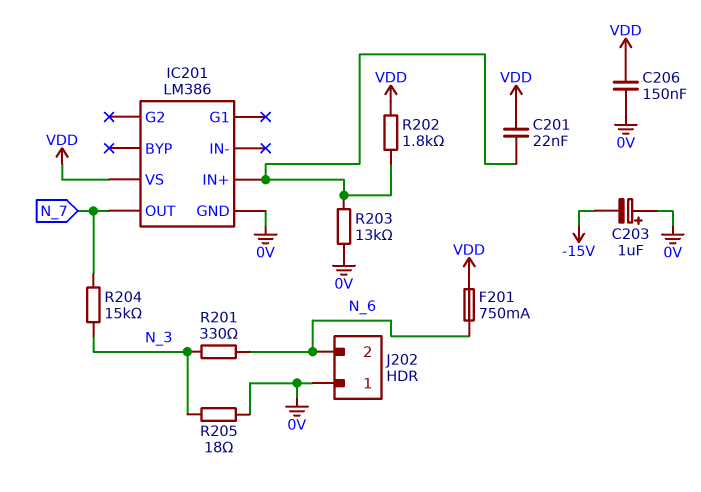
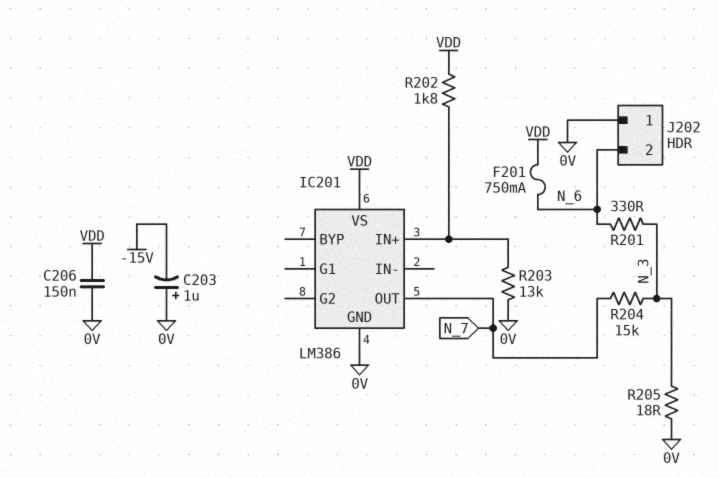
C201: 22nF (IC201/IN+, VDD) -> none

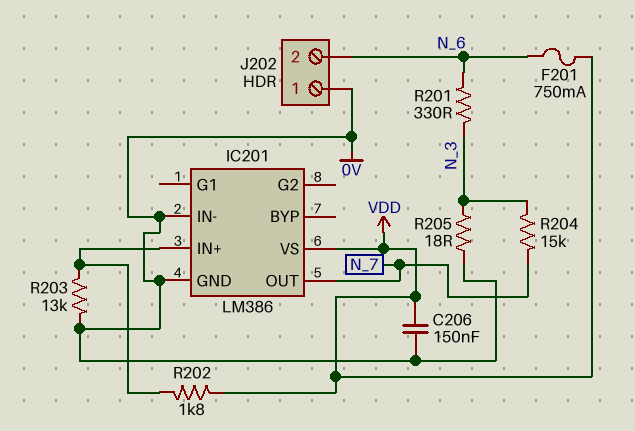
C203: 1uF (plus 0V, minus -15V) -> none
IC201 pin IN-: none -> 0V

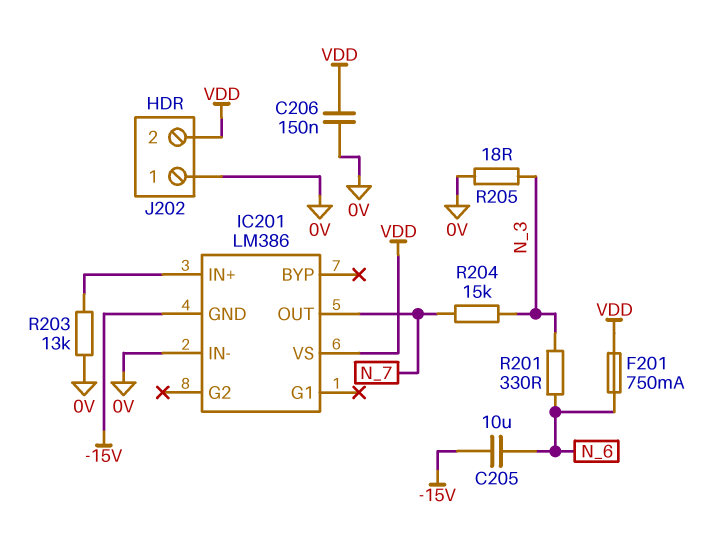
C205: none -> 10uF (-15V, N_6)
IC201 pin GND: 0V -> -15V
J202 pin 2: N_6 -> VDD
R202: 1.8k (IC201/IN+, VDD) -> none

